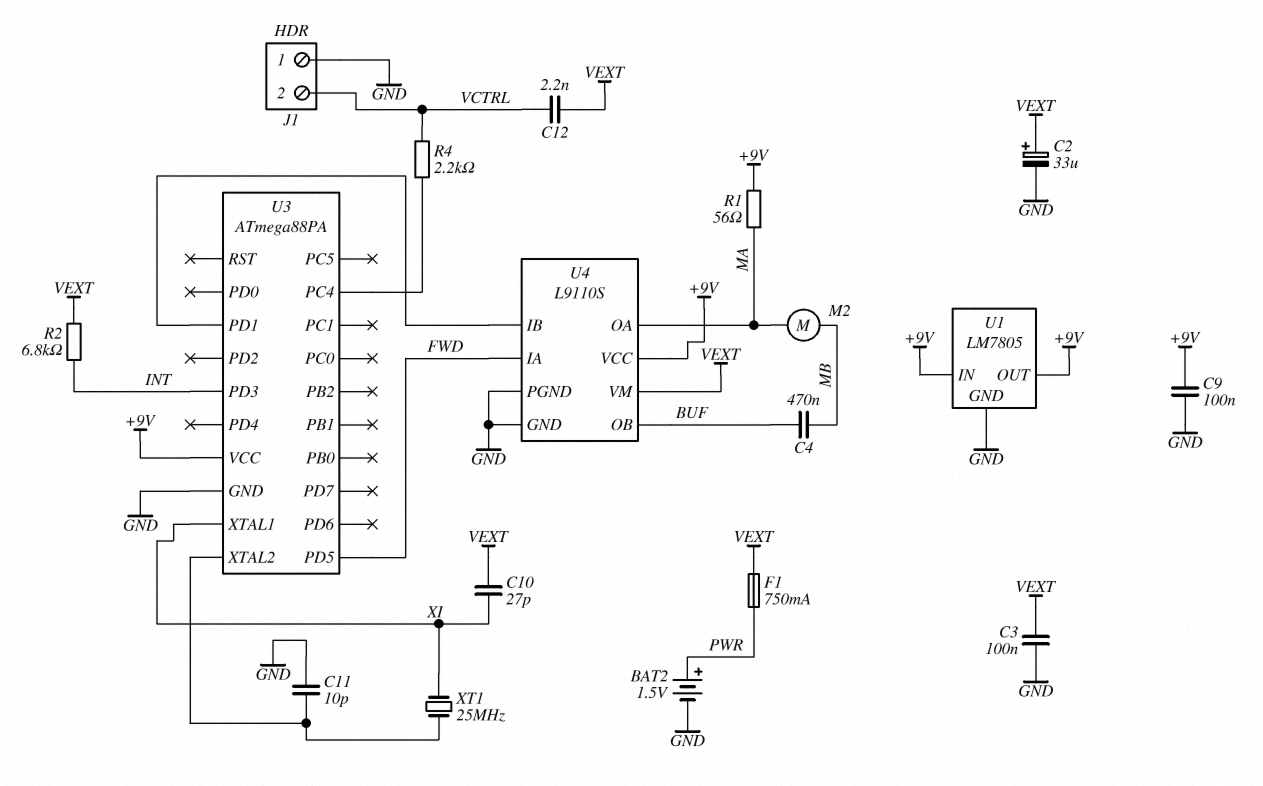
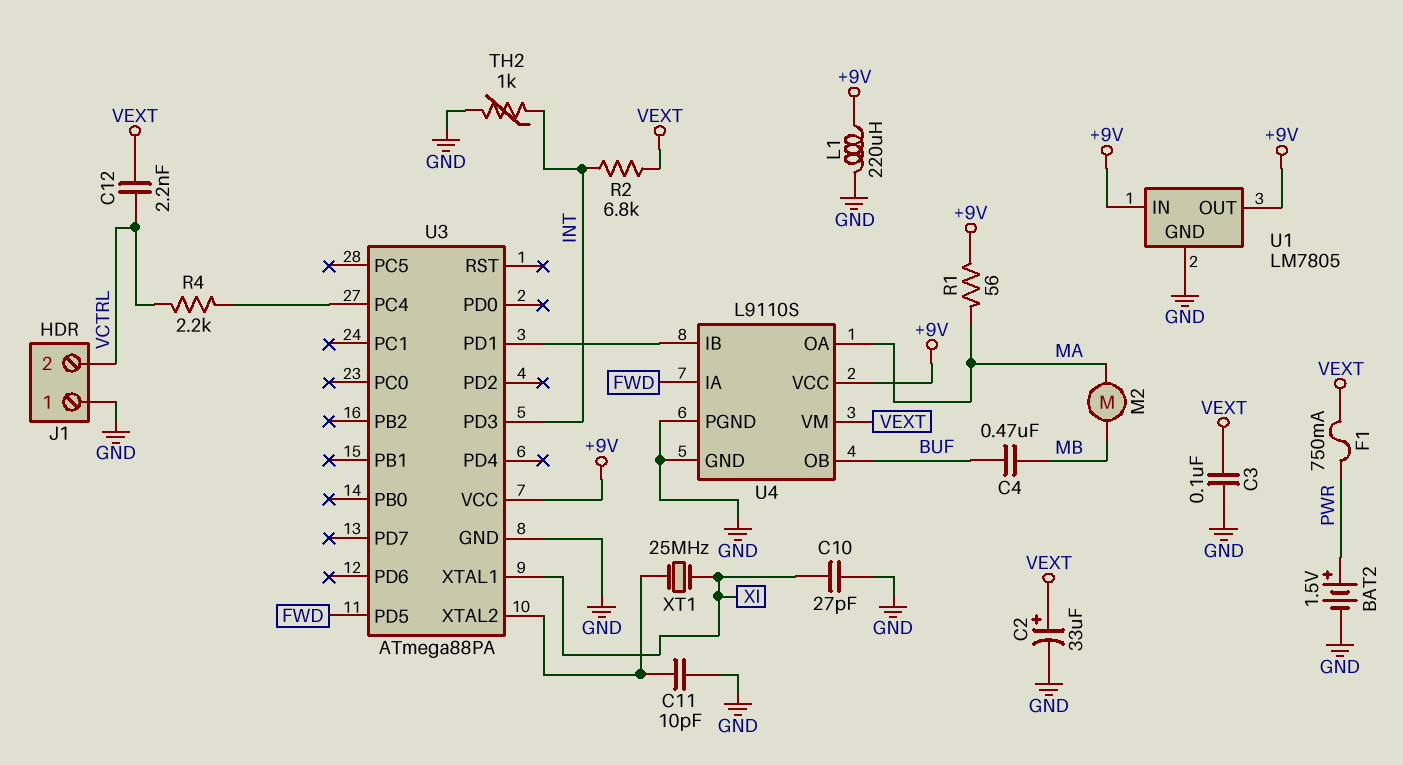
C9: 100nF (+9V, GND) -> none
C10: 27pF (VEXT, XI) -> 27pF (GND, XI)
L1: none -> 220uH (+9V, GND)
TH2: none -> 1k (GND, INT)

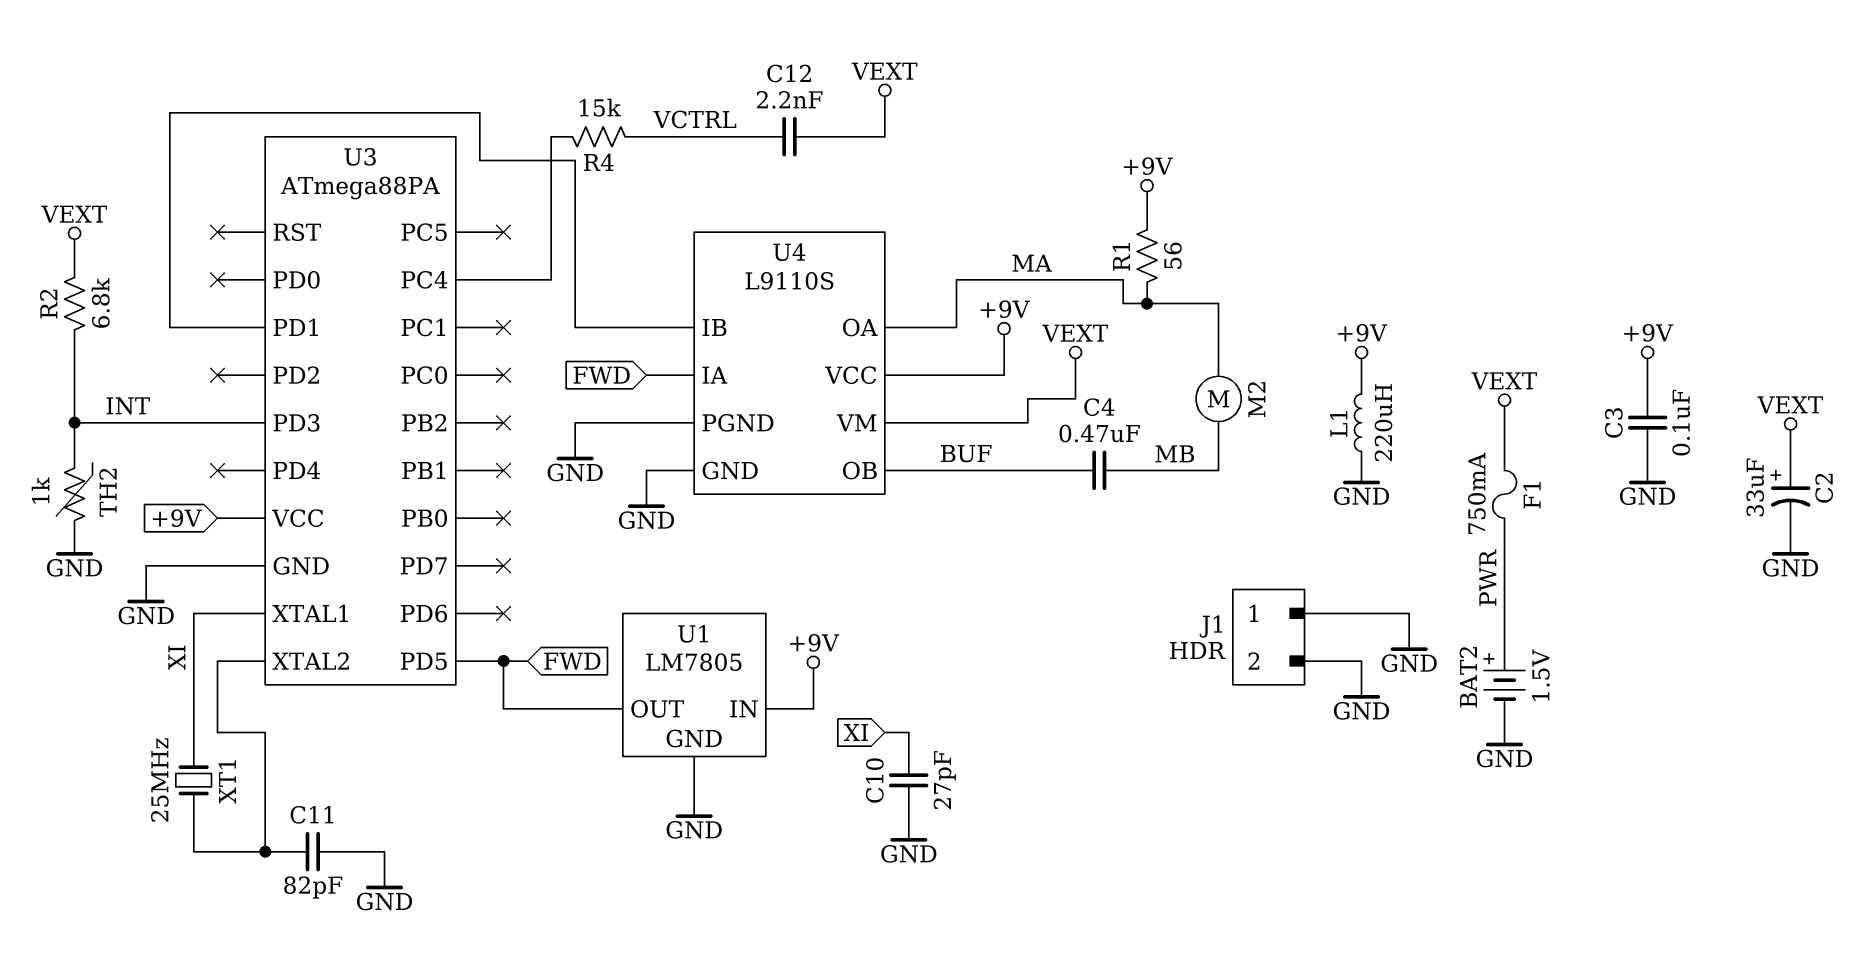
C3: 100nF (GND, VEXT) -> 100nF (+9V, GND)
C11: 10pF (GND, U3/XTAL2) -> 82pF (GND, U3/XTAL2)
J1 pin 2: VCTRL -> GND
R4: 2.2k (U3/PC4, VCTRL) -> 15k (U3/PC4, VCTRL)
U1 pin OUT: +9V -> FWD

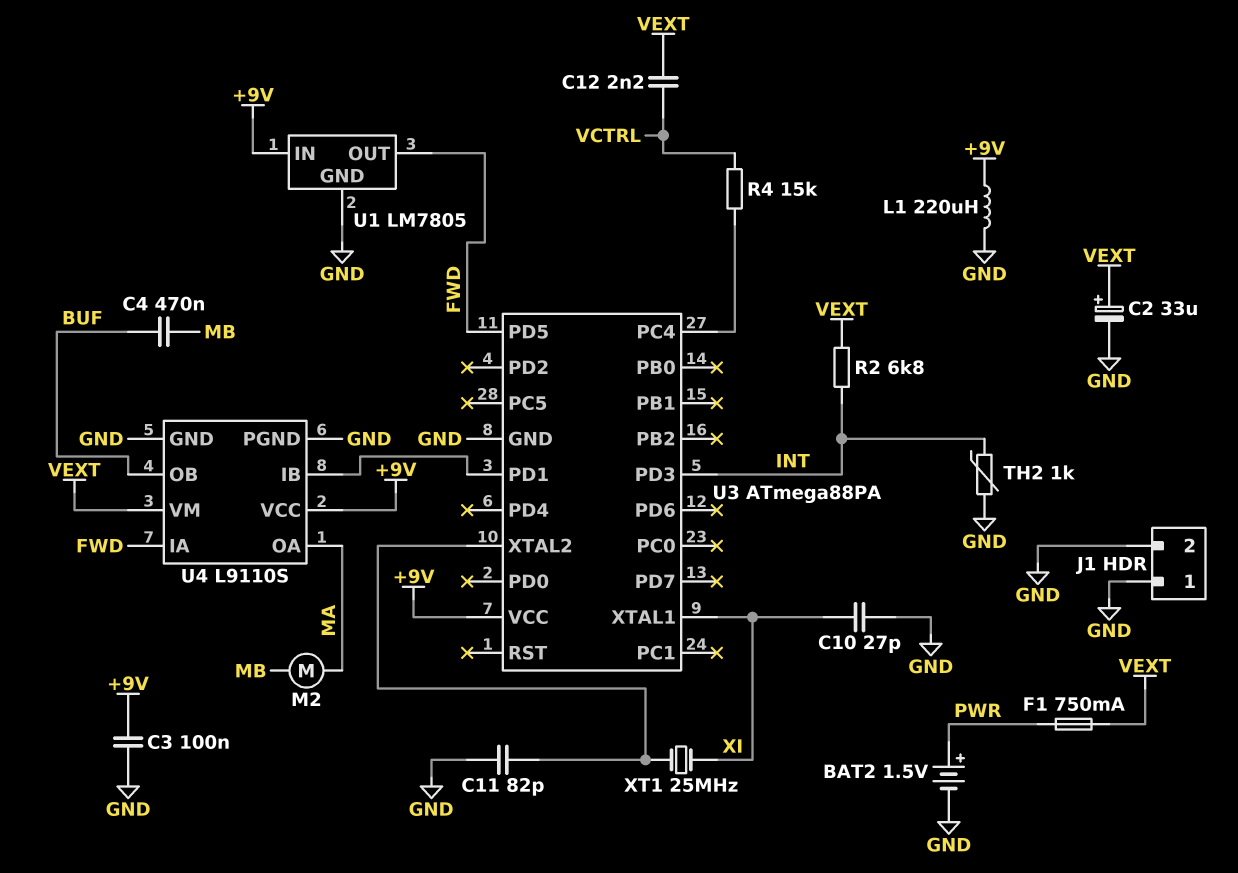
R1: 56 (+9V, MA) -> none

